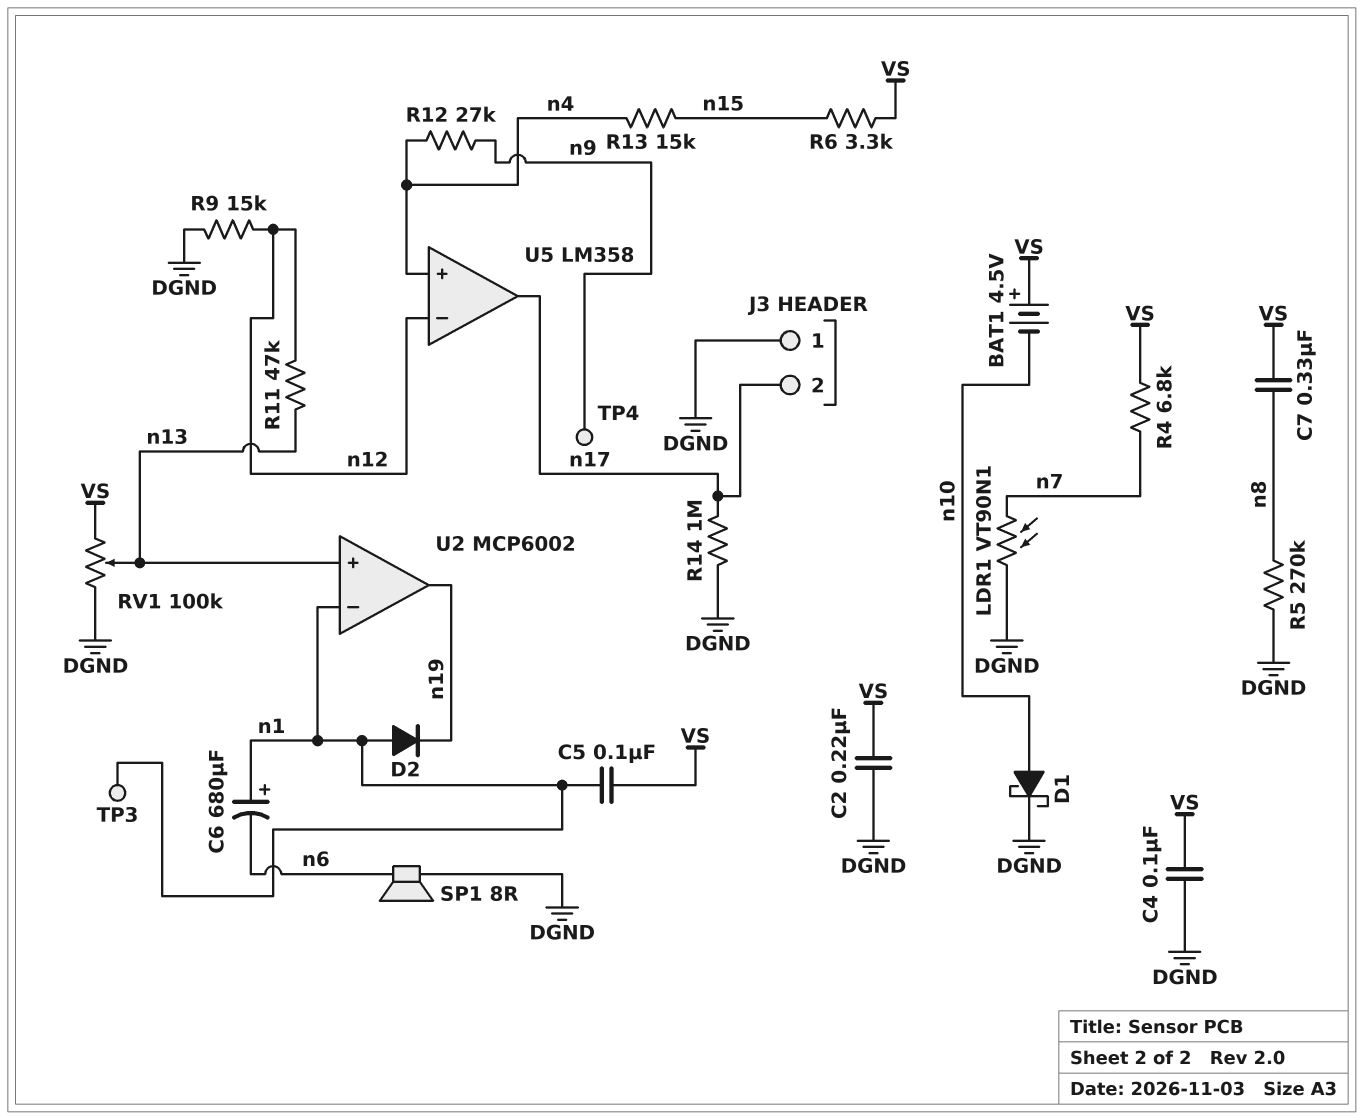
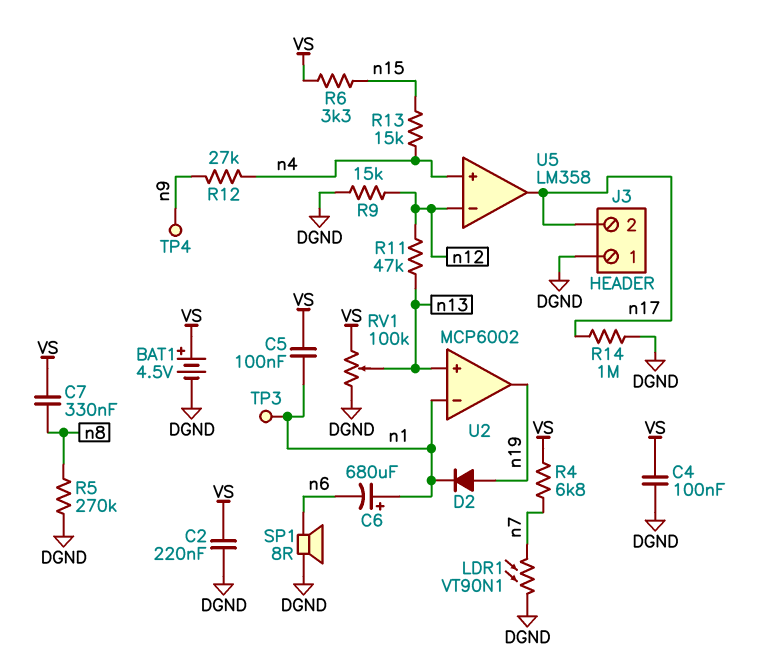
BAT1: 4.5V (plus VS, minus n10) -> 4.5V (plus VS, minus DGND)
D1: schottky (A n10, K DGND) -> none
D2: diode (A n1, K n19) -> diode (A n19, K n1)

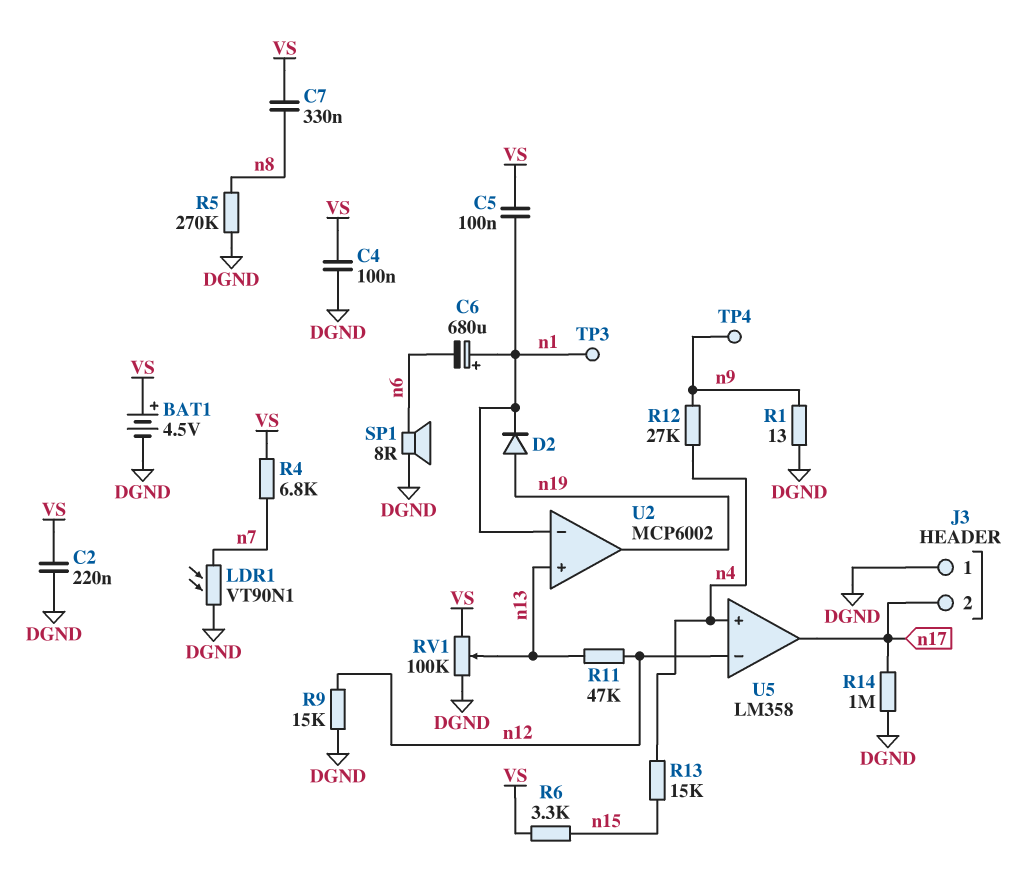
R1: none -> 13 (DGND, n9)

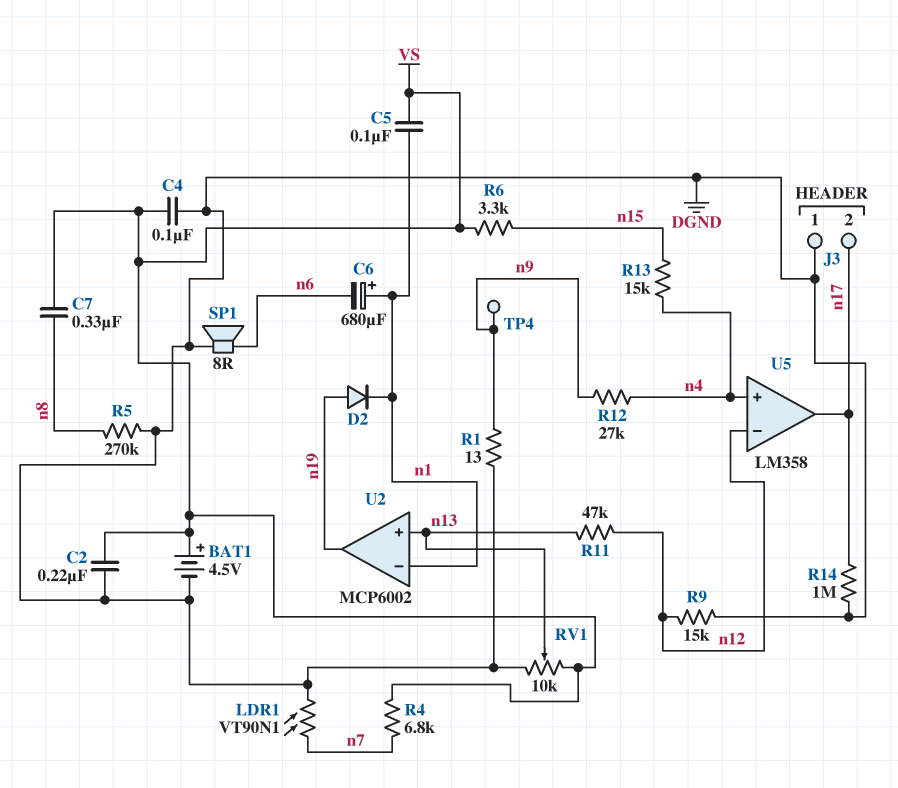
RV1: 100k (DGND, VS, wiper n13) -> 10k (DGND, VS, wiper n13)
TP3: test point (n1) -> none

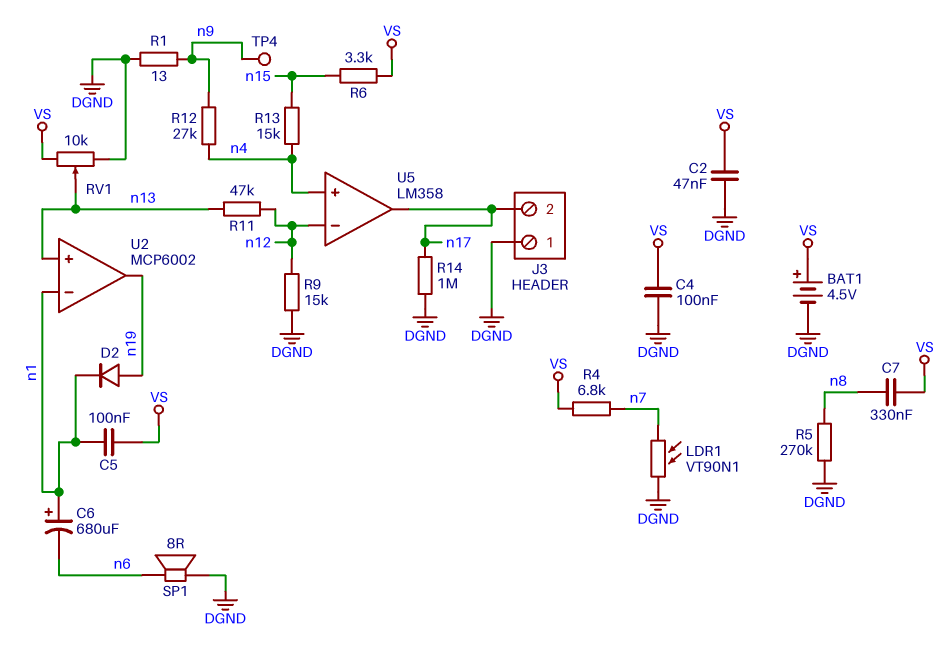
C2: 220nF (DGND, VS) -> 47nF (DGND, VS)

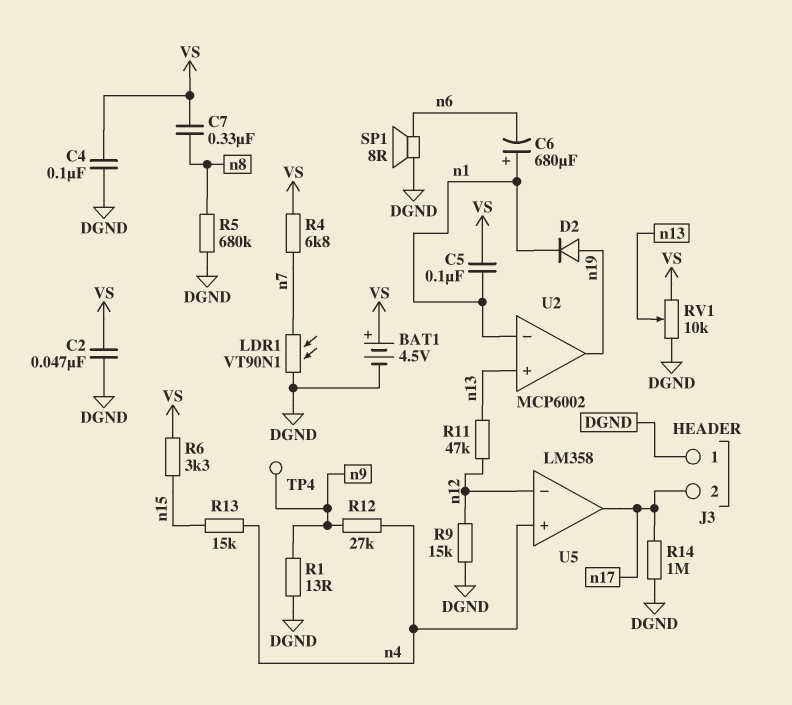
R5: 270k (DGND, n8) -> 680k (DGND, n8)

